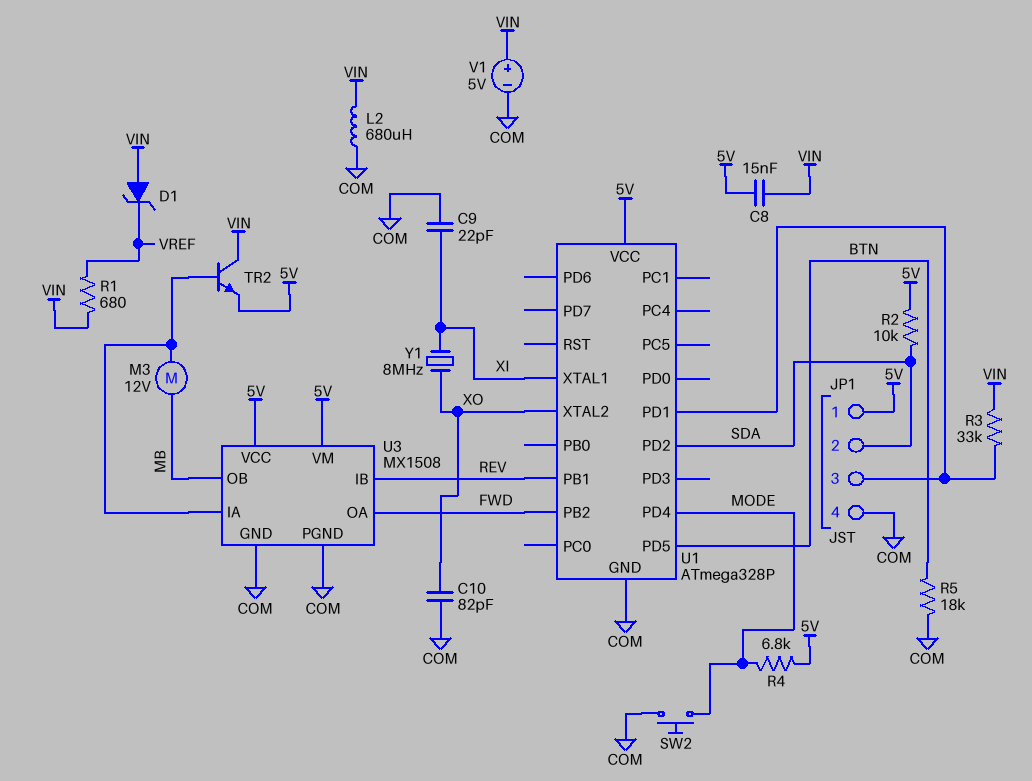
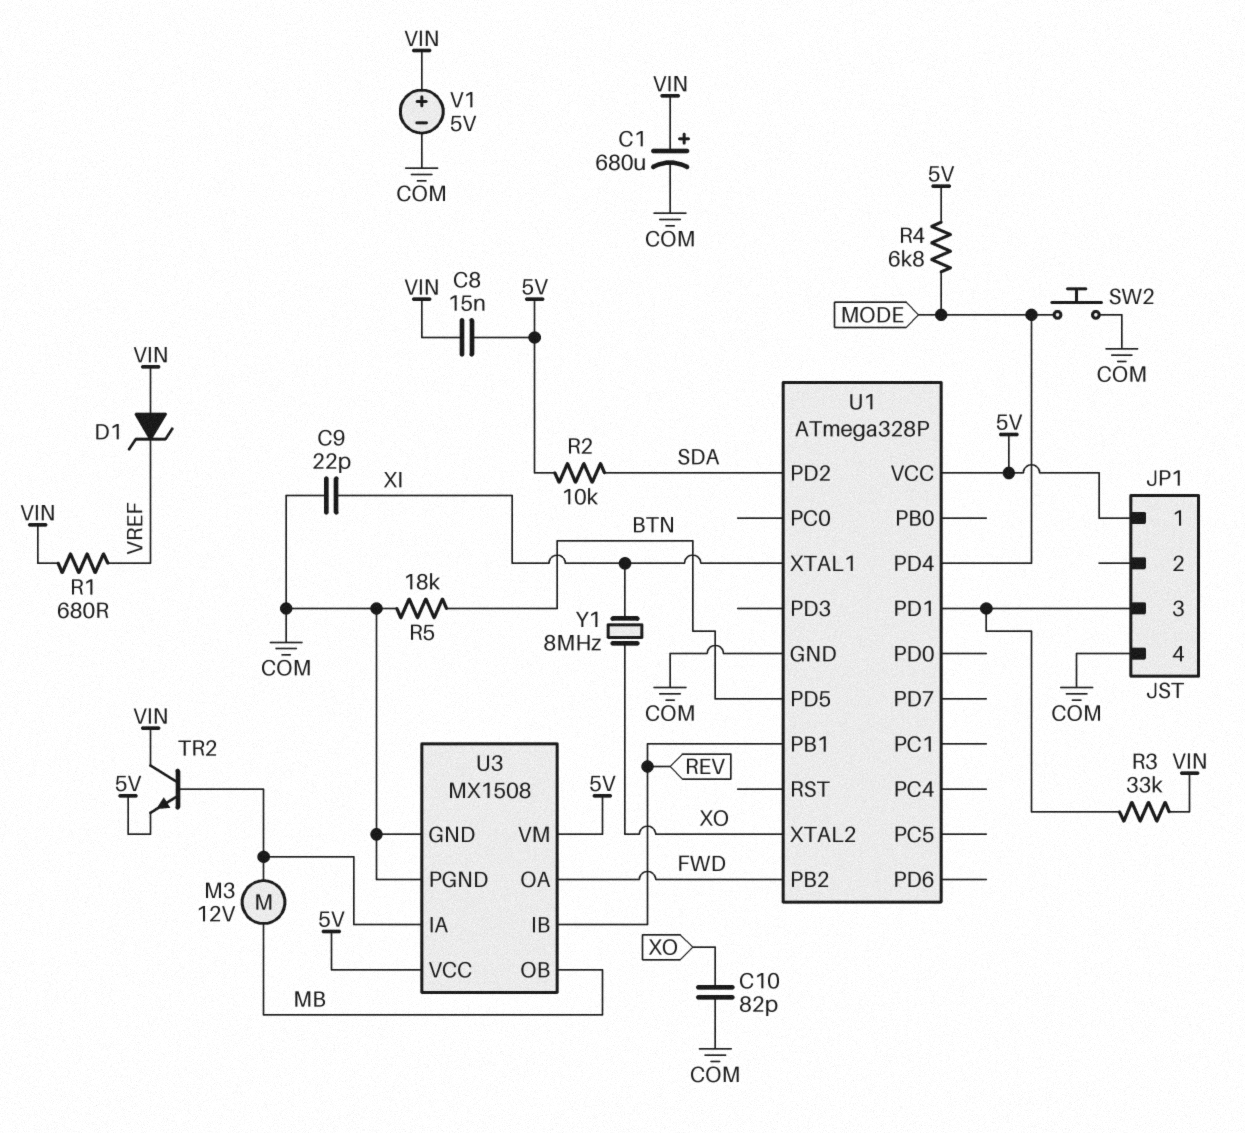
C1: none -> 680uF (plus VIN, minus COM)
JP1 pin 2: SDA -> none
L2: 680uH (COM, VIN) -> none

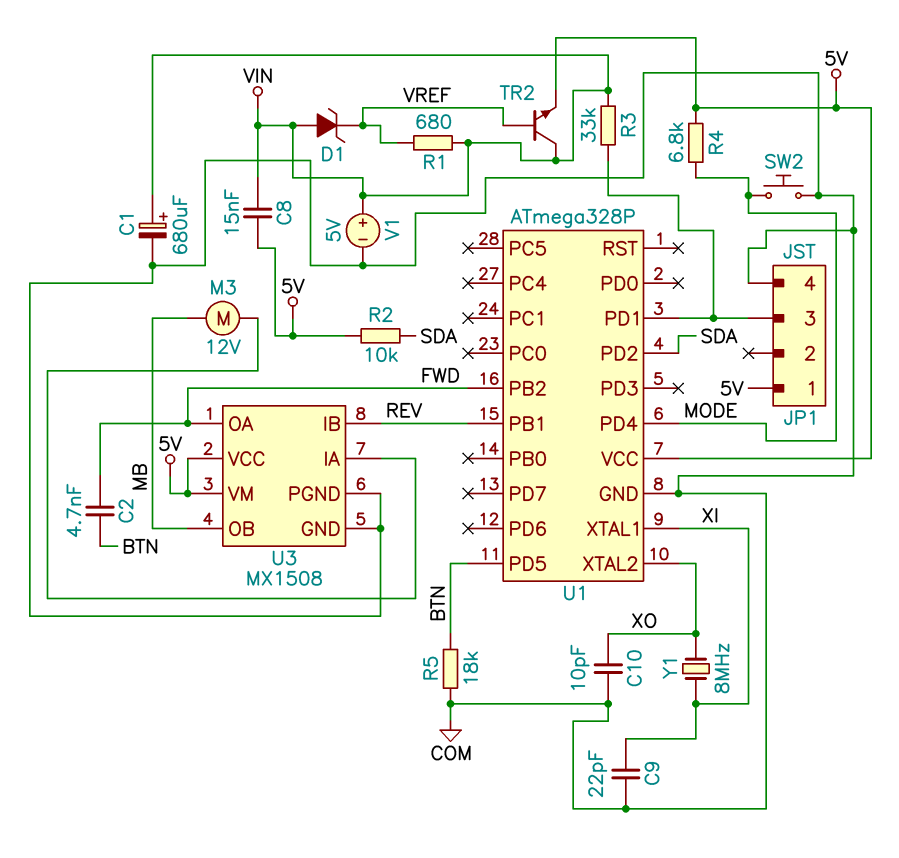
C2: none -> 4.7nF (BTN, FWD)
C10: 82pF (COM, XO) -> 10pF (COM, XO)
TR2: NPN (B U3/IA, C VIN, E 5V) -> NPN (B VREF, C VIN, E 5V)

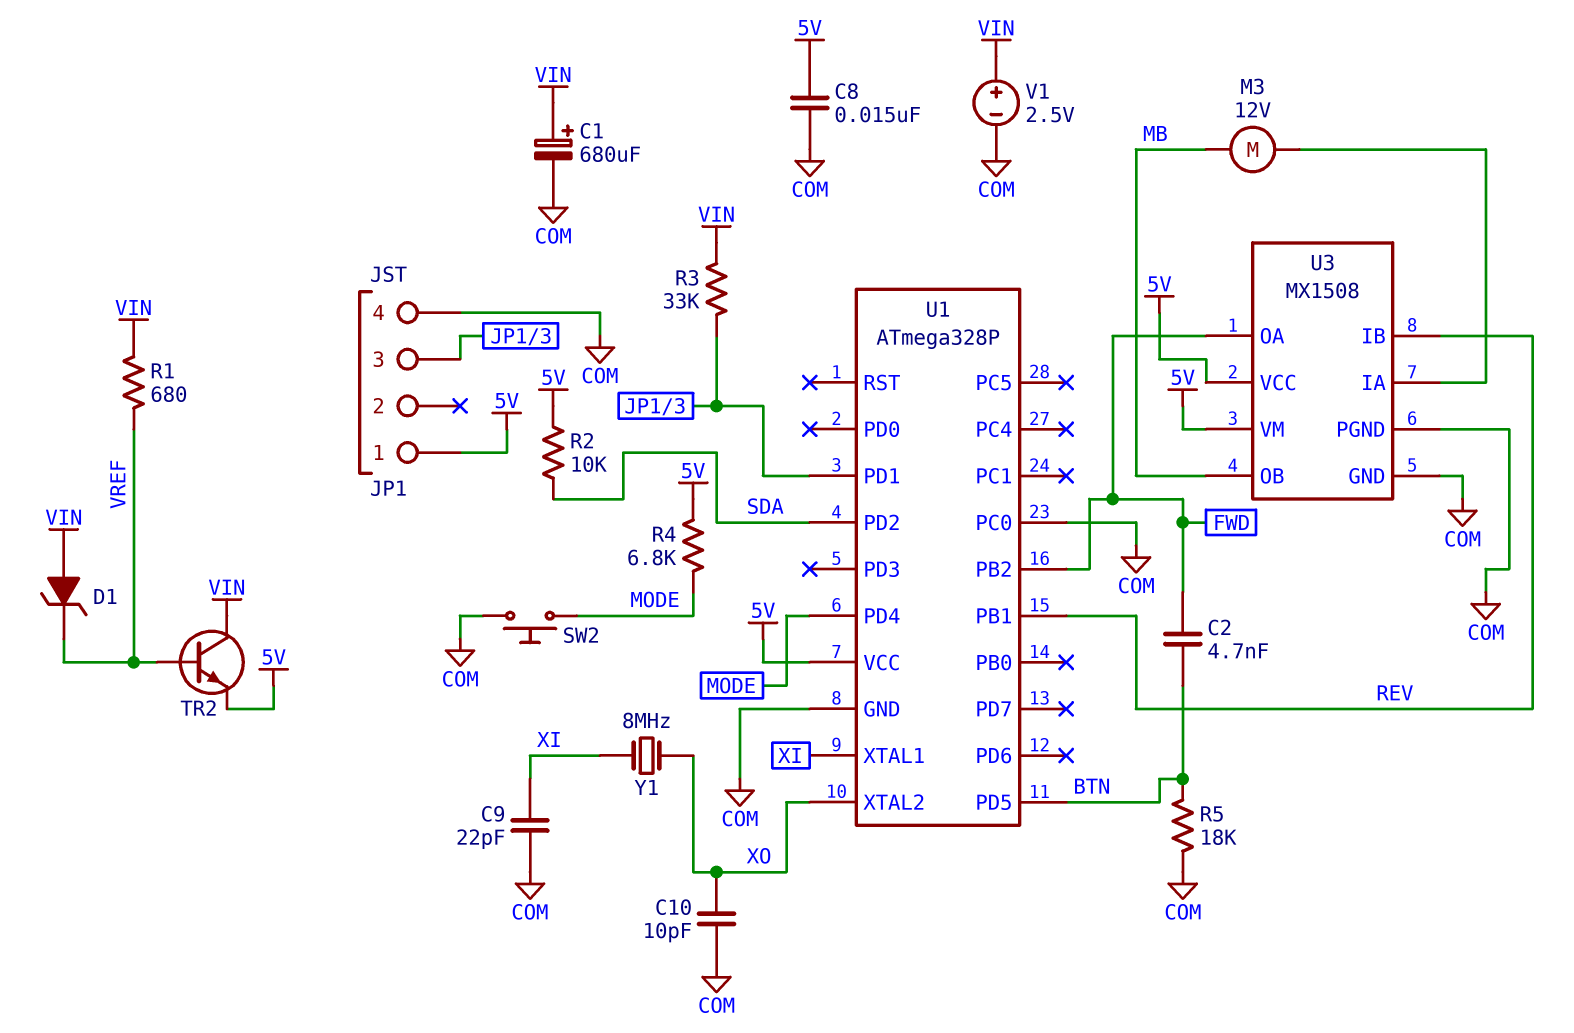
C8: 15nF (5V, VIN) -> 15nF (5V, COM)
U1 pin PC0: none -> COM
V1: 5V (plus VIN, minus COM) -> 2.5V (plus VIN, minus COM)

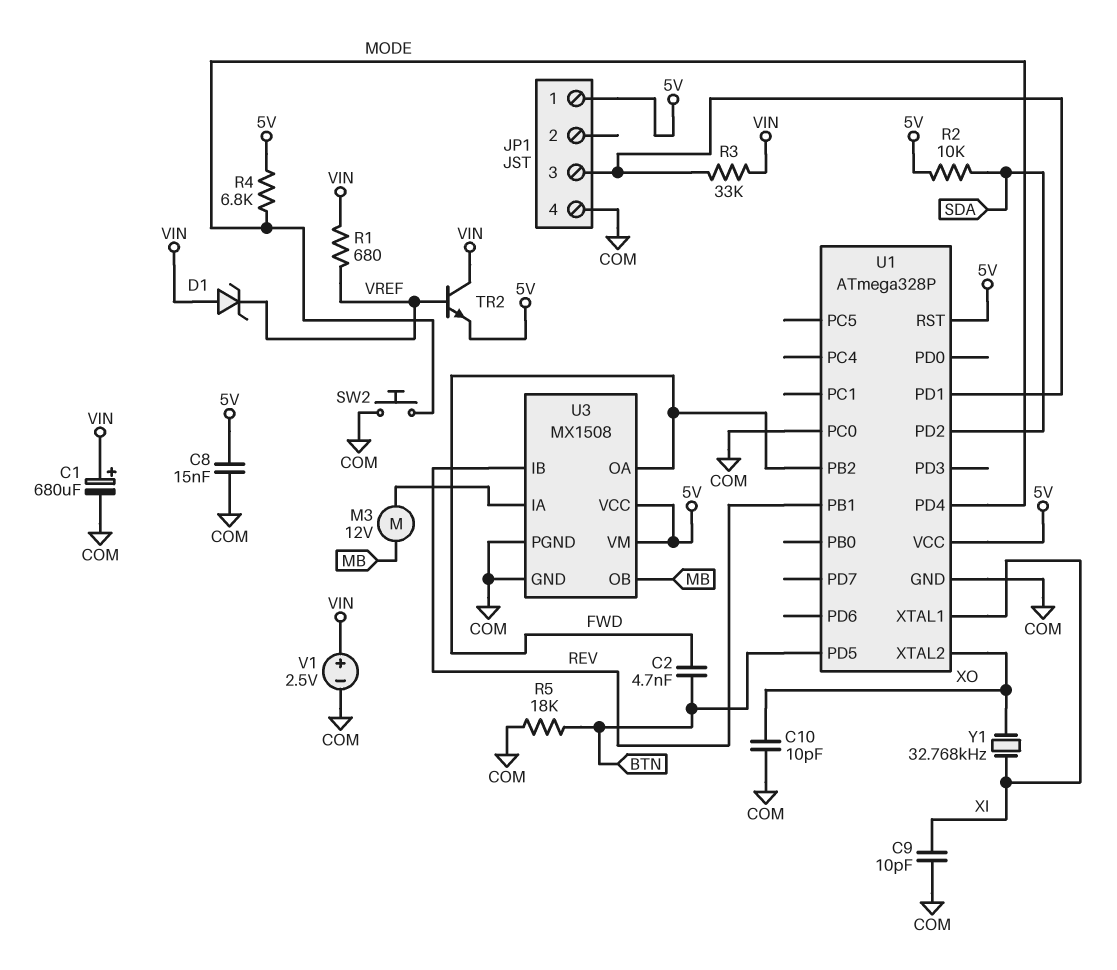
C9: 22pF (COM, XI) -> 10pF (COM, XI)
U1 pin RST: none -> 5V
Y1: 8MHz (XI, XO) -> 32.768kHz (XI, XO)

